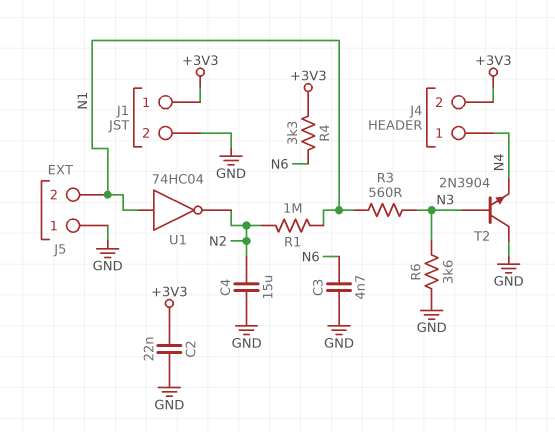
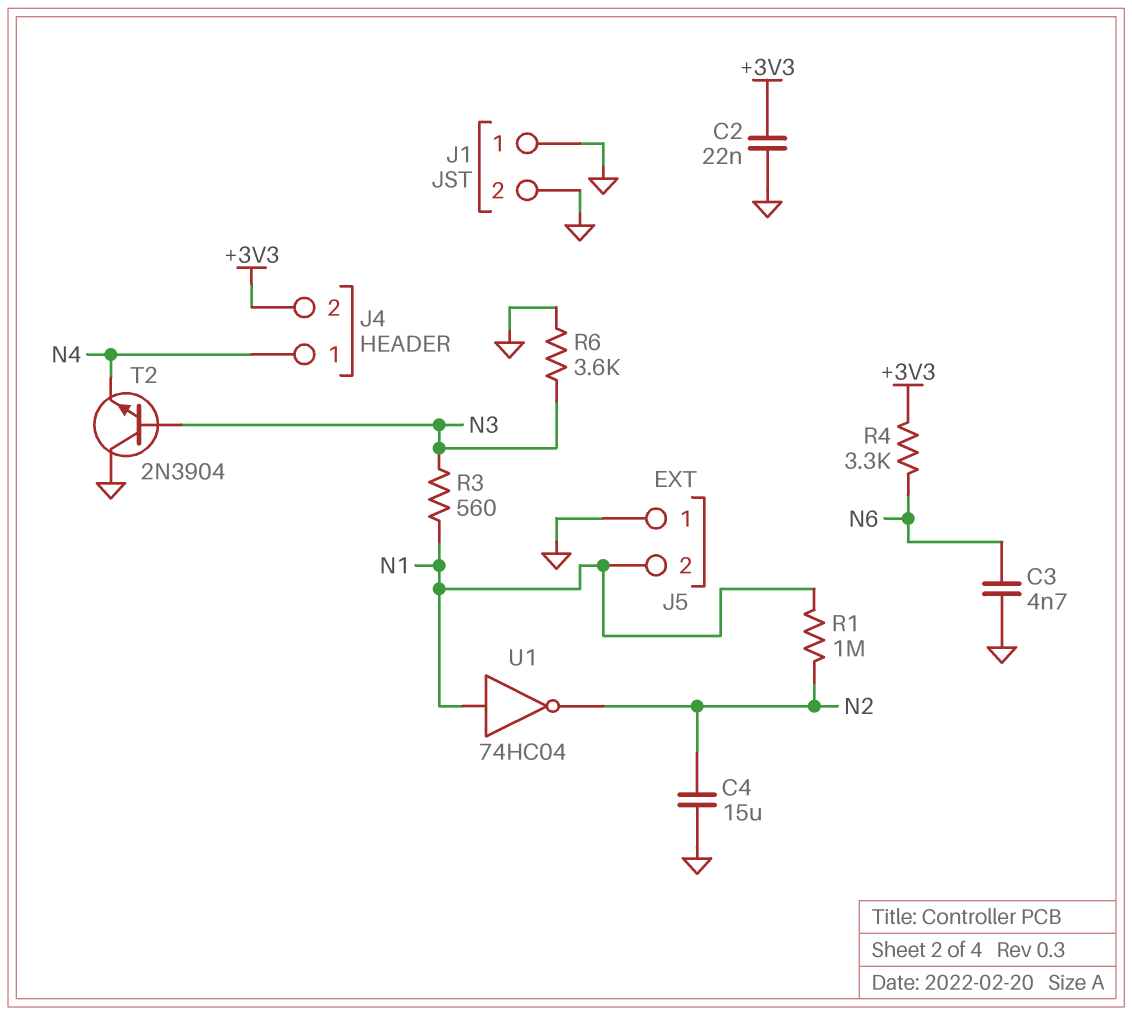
J1 pin 1: +3V3 -> GND

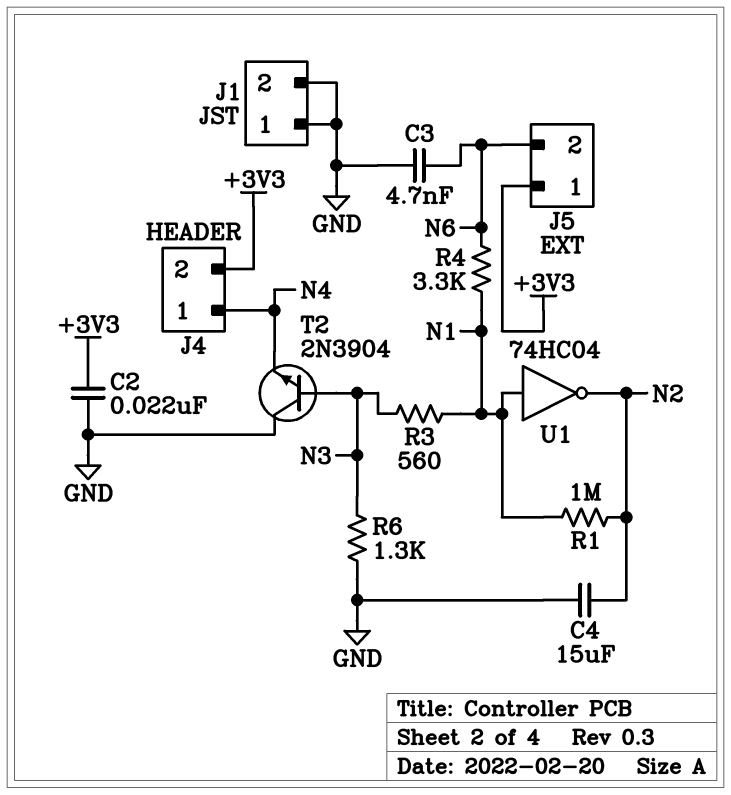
J5 pin 1: GND -> +3V3
J5 pin 2: N1 -> N6
R4: 3.3k (+3V3, N6) -> 3.3k (N1, N6)
R6: 3.6k (GND, N3) -> 1.3k (GND, N3)

